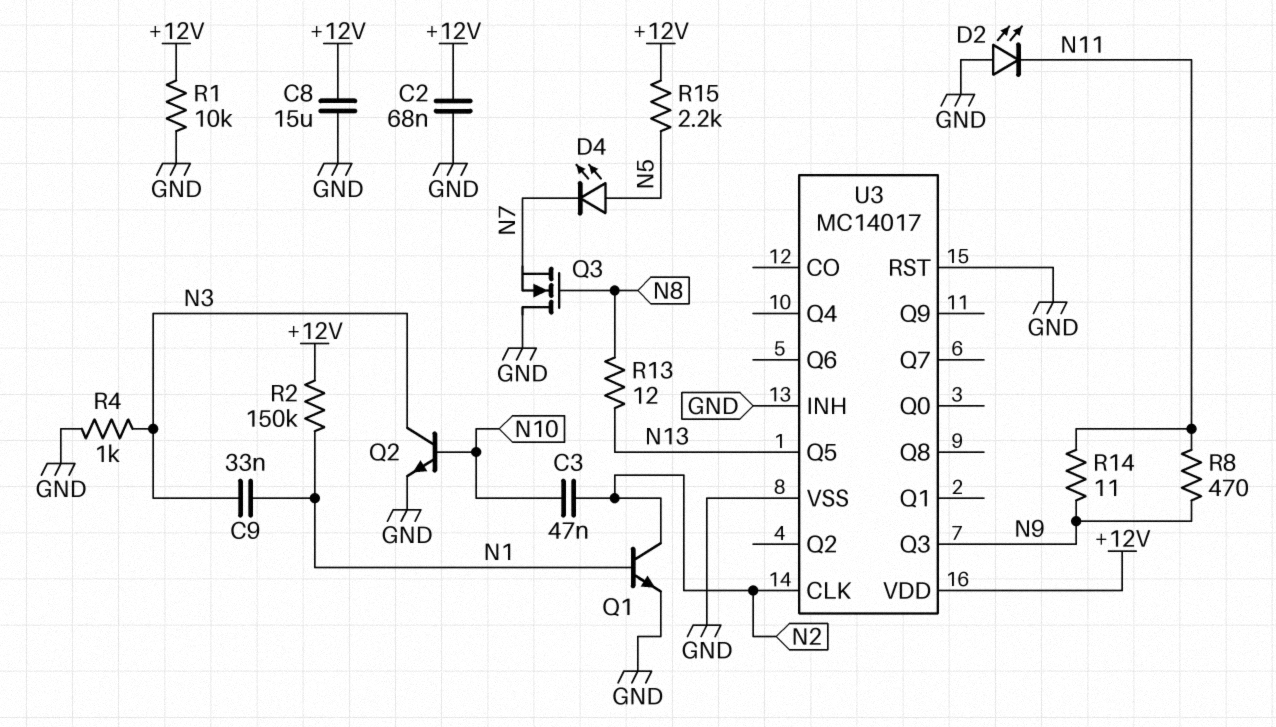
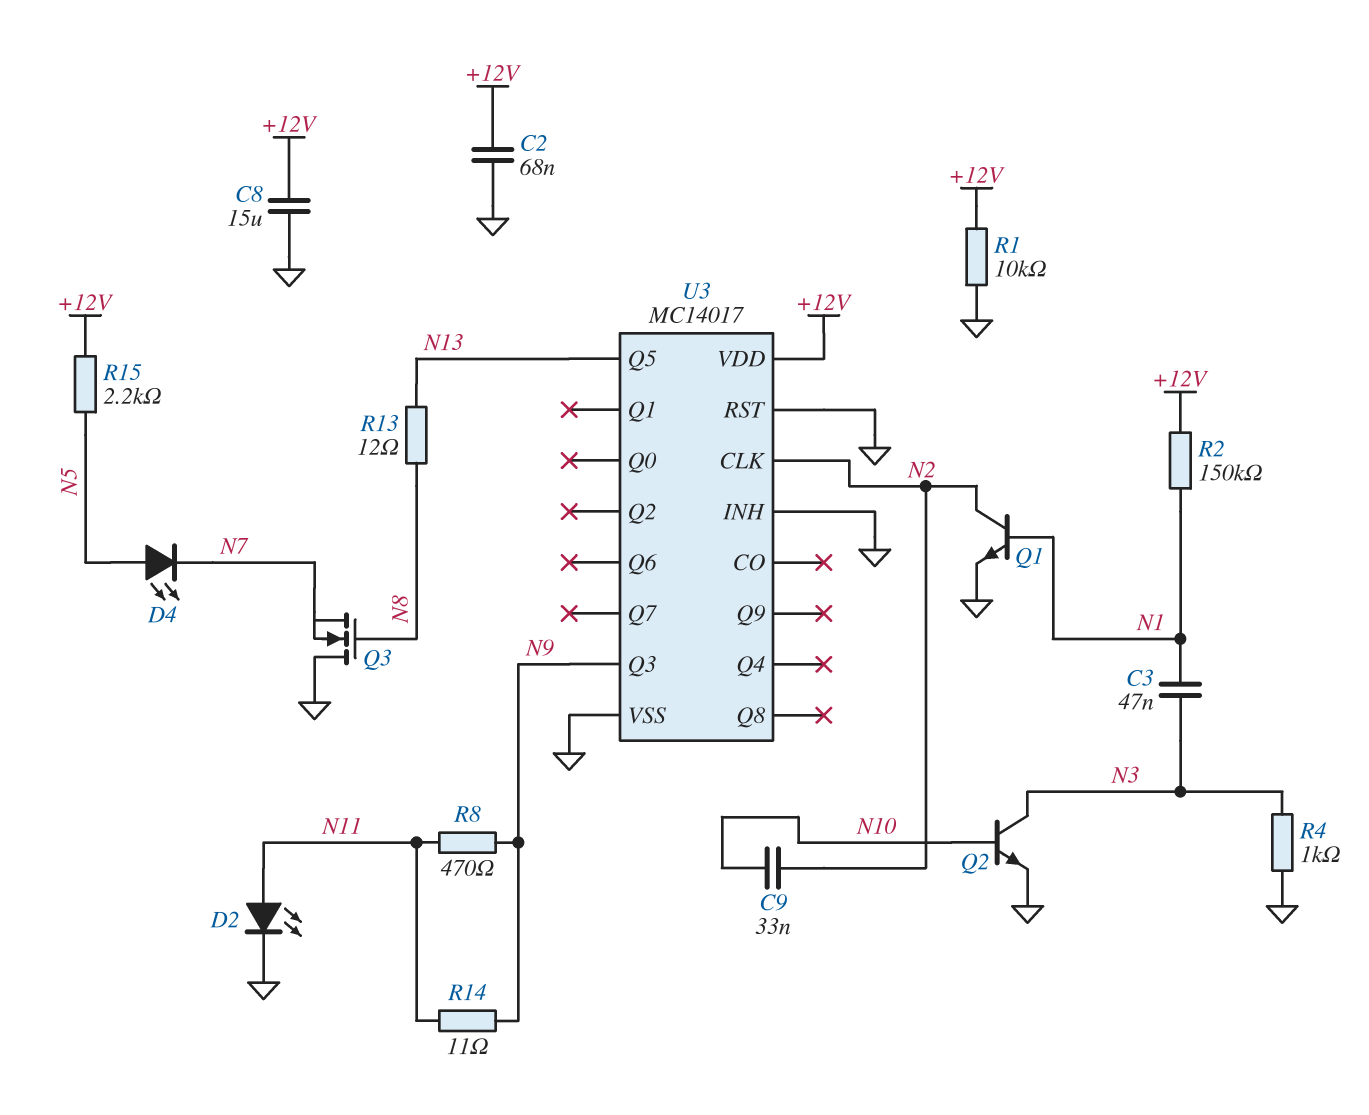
C3: 47nF (N2, N10) -> 47nF (N1, N3)
C9: 33nF (N1, N3) -> 33nF (N2, N10)
D2: LED (A GND, K N11) -> LED (A N11, K GND)

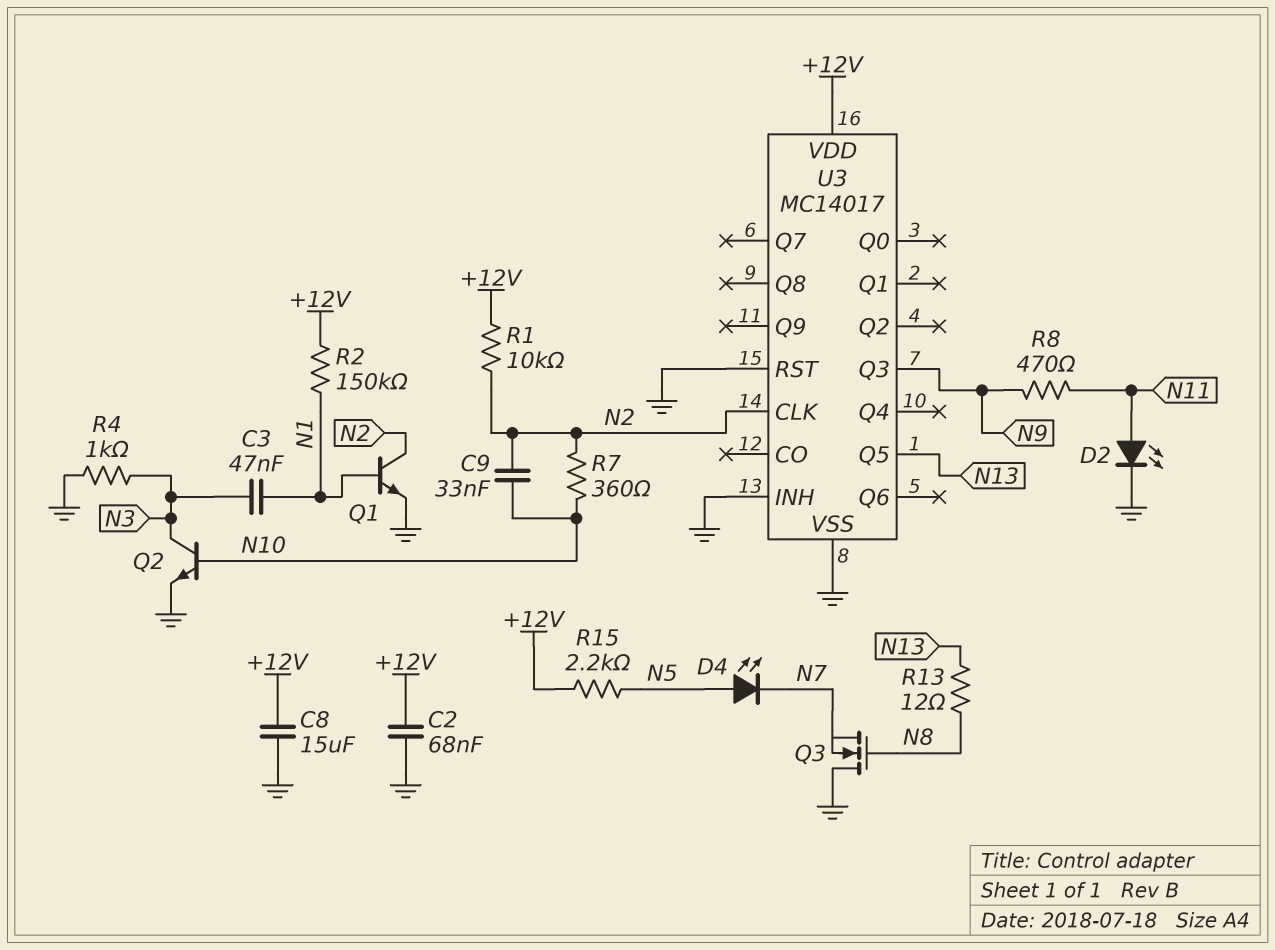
R1: 10k (+12V, GND) -> 10k (+12V, N2)
R7: none -> 360 (N2, N10)
R14: 11 (N9, N11) -> none

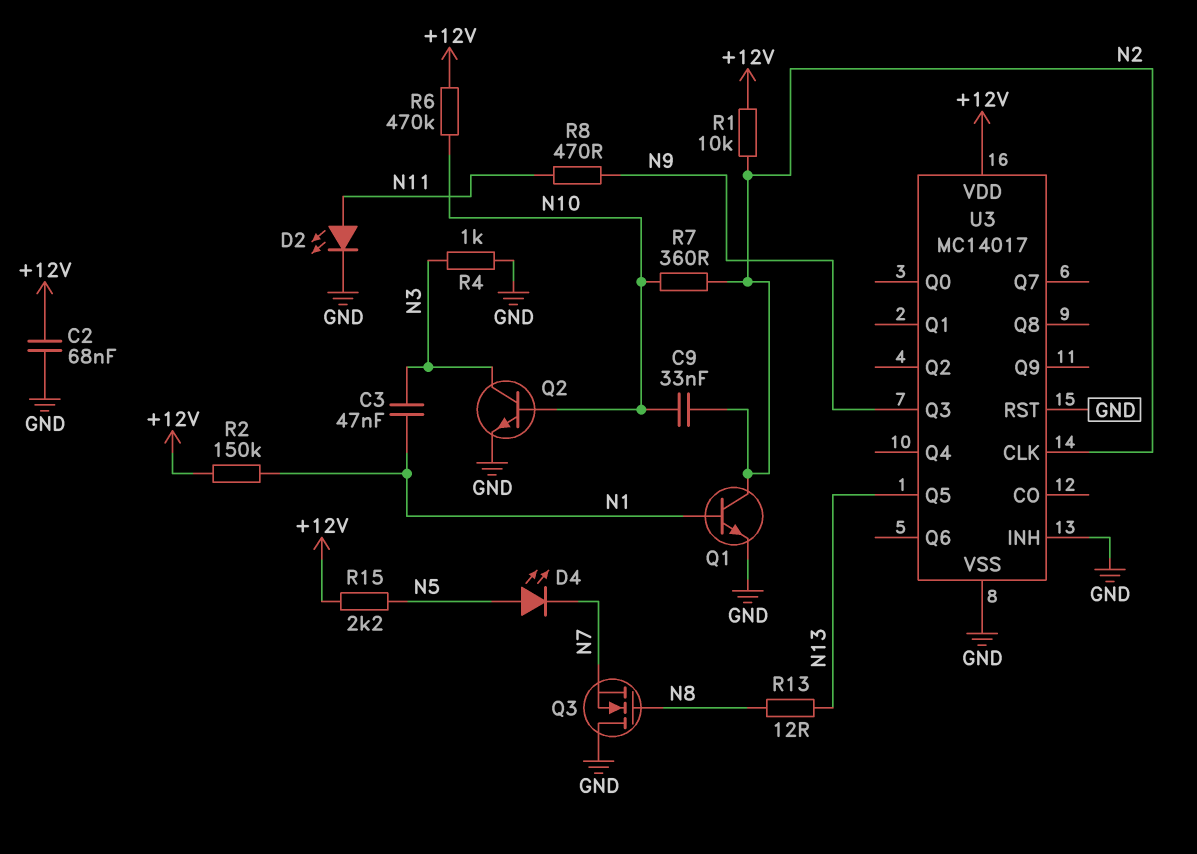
C8: 15uF (+12V, GND) -> none
R6: none -> 470k (+12V, N10)

